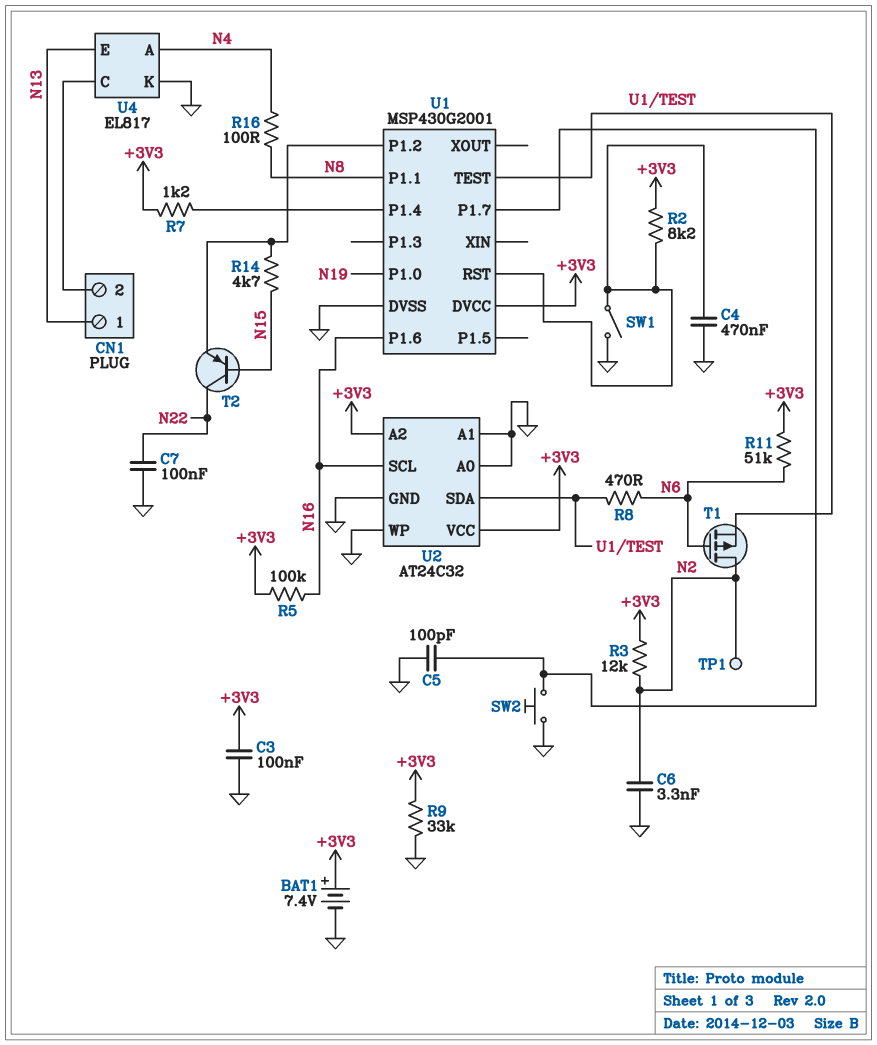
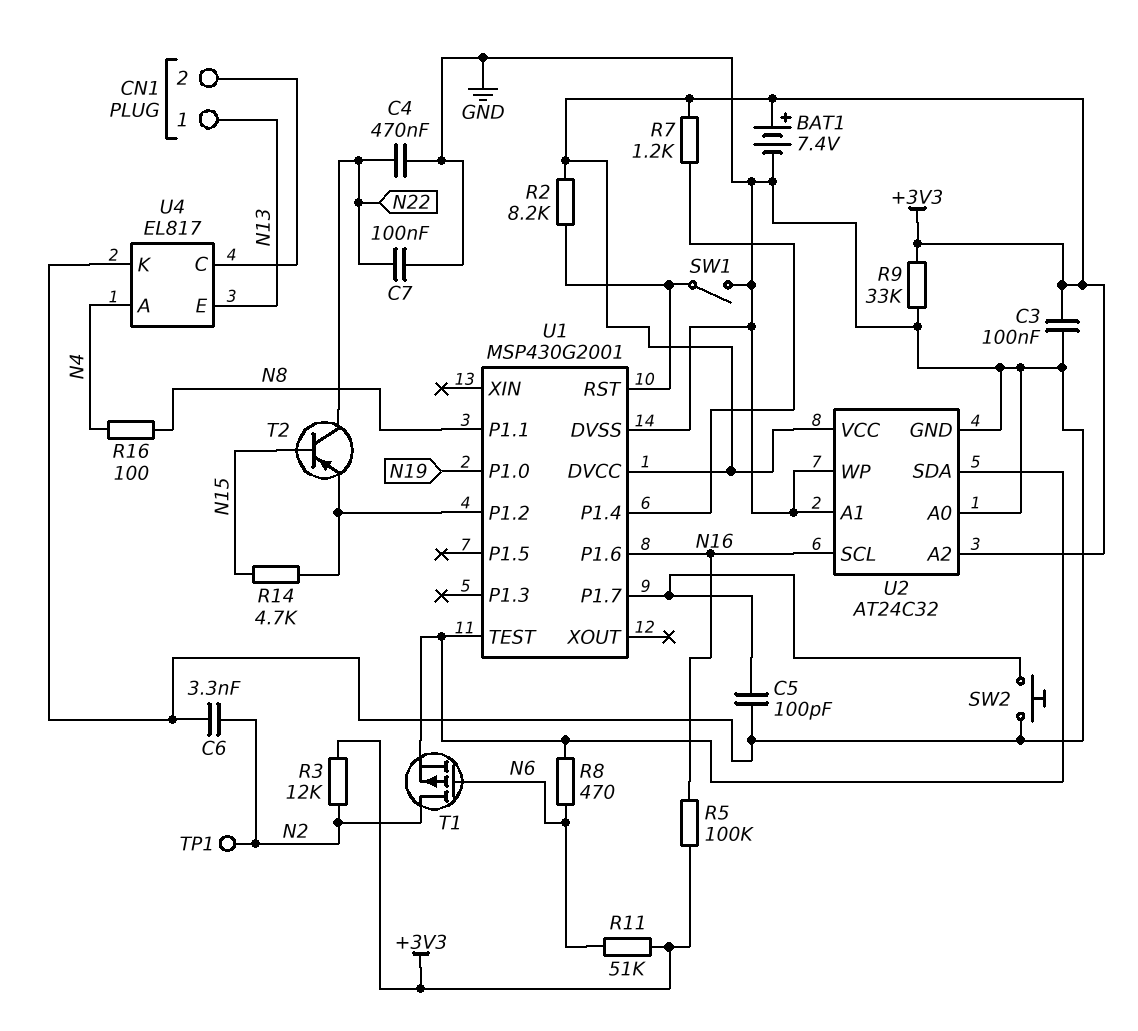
C4: 470nF (GND, U1/RST) -> 470nF (GND, N22)

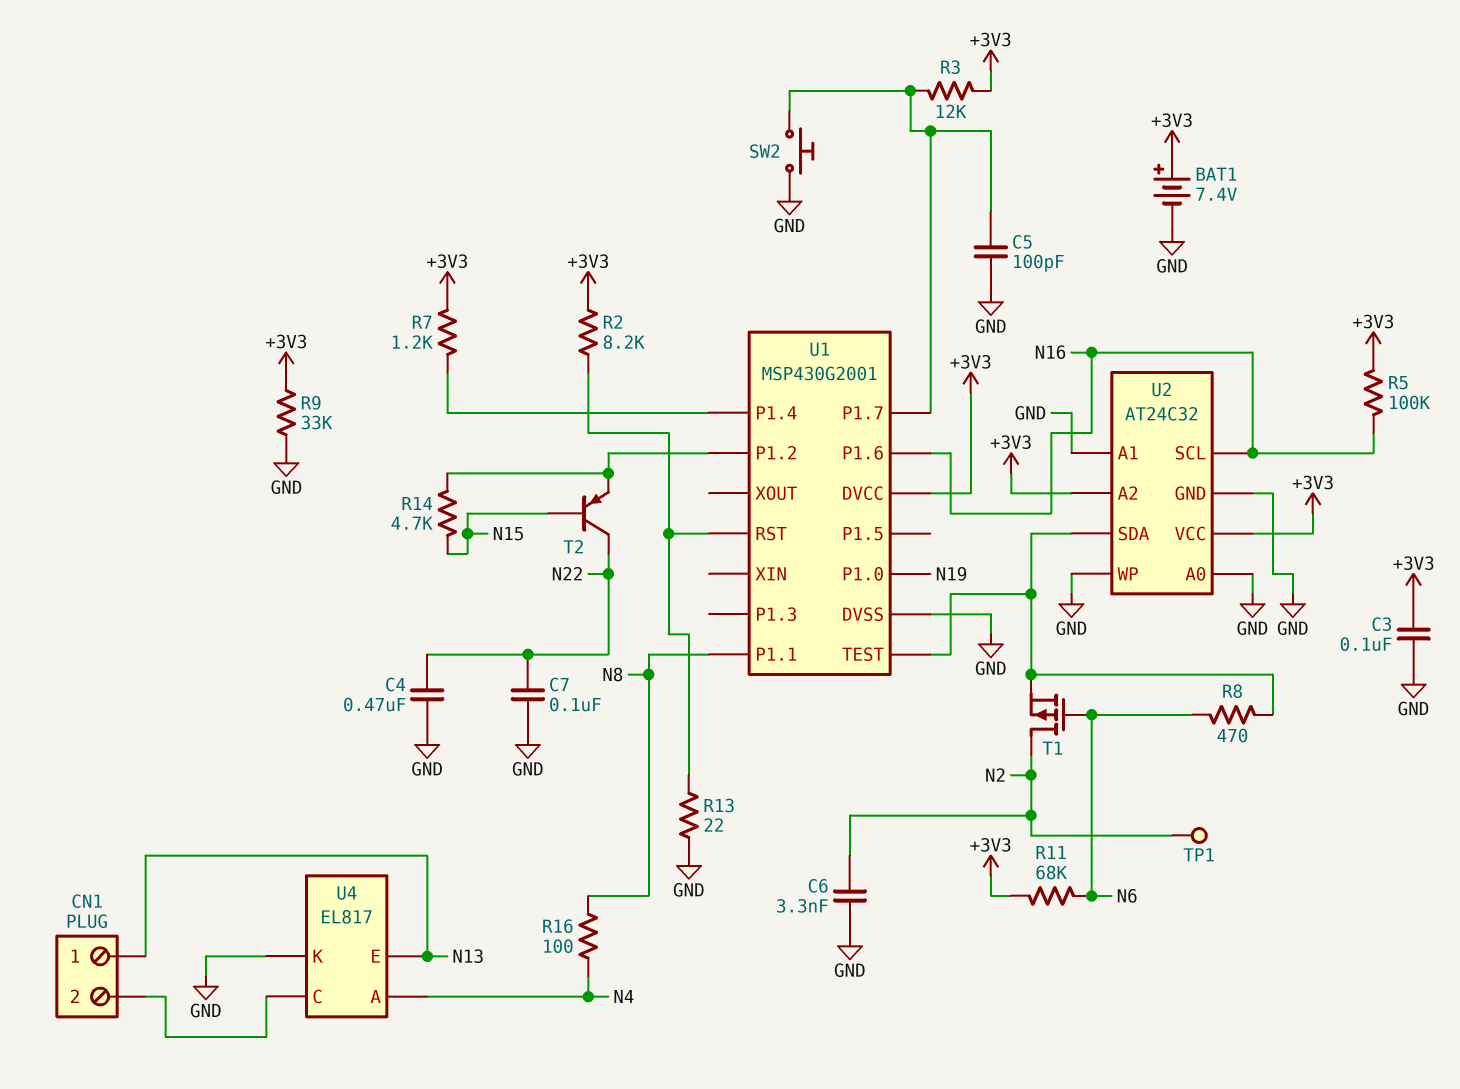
R3: 12k (+3V3, N2) -> 12k (+3V3, U1/P1.7)
R11: 51k (+3V3, N6) -> 68k (+3V3, N6)
R13: none -> 22 (GND, U1/RST)
SW1: switch (GND, U1/RST) -> none

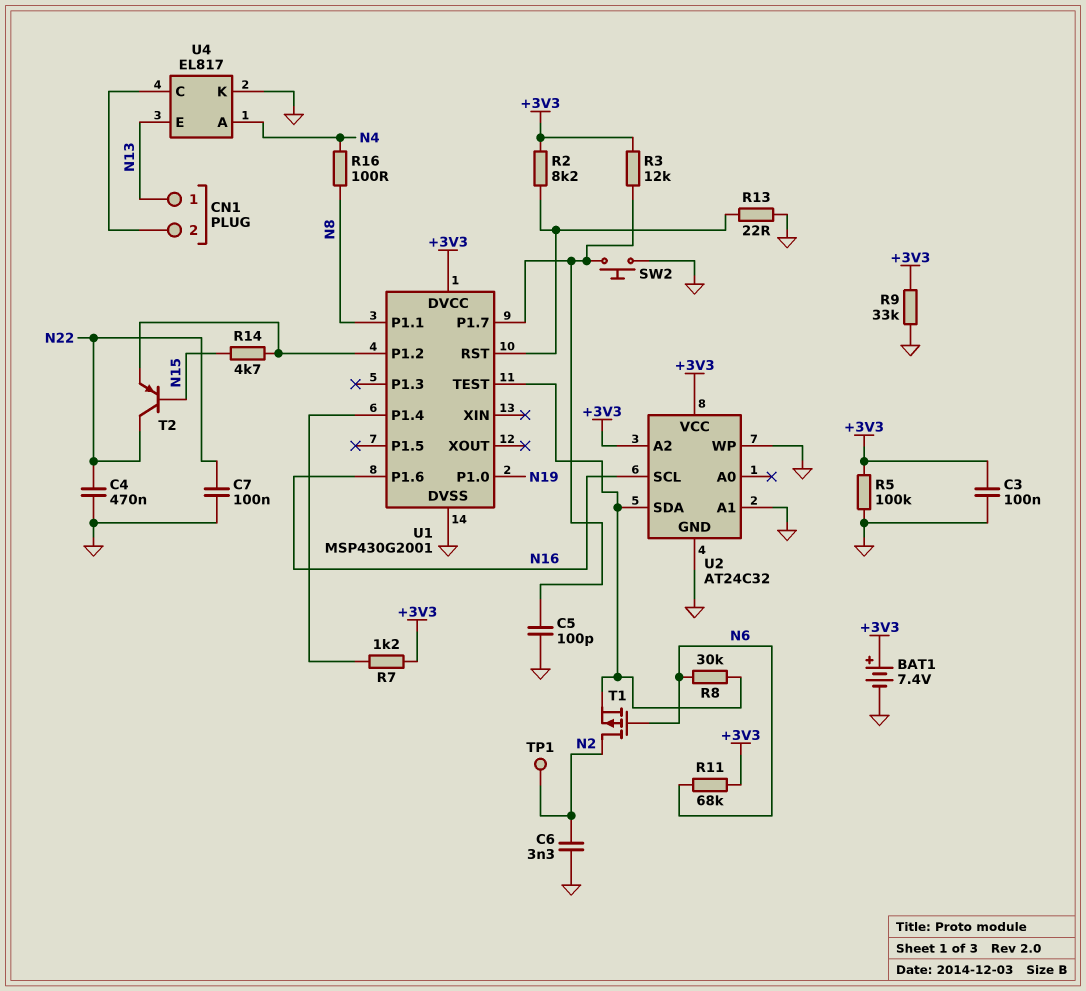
R5: 100k (+3V3, N16) -> 100k (+3V3, GND)
R8: 470 (N6, U1/TEST) -> 30k (N6, U1/TEST)
U2 pin A0: GND -> none

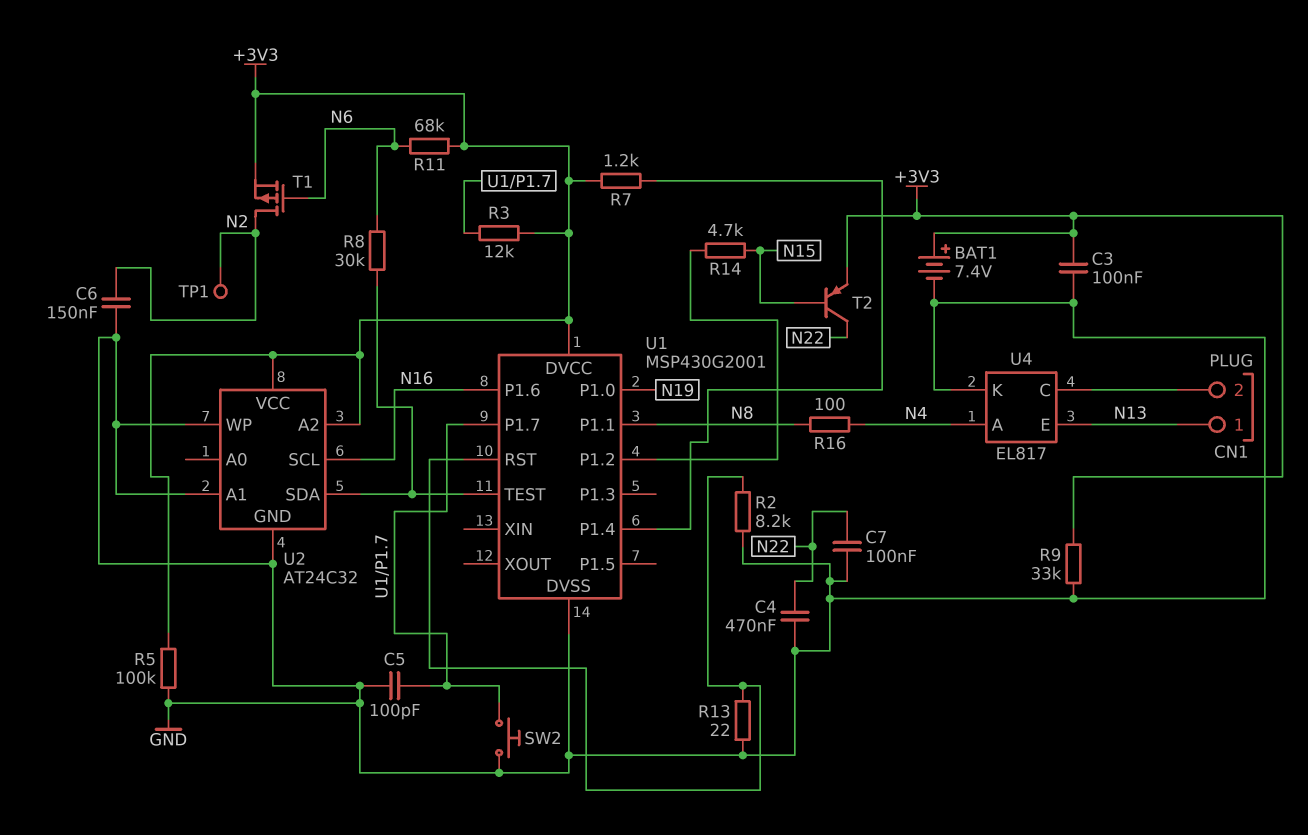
C6: 3.3nF (GND, N2) -> 150nF (GND, N2)
R2: 8.2k (+3V3, U1/RST) -> 8.2k (GND, U1/RST)
T1: PMOS (G N6, D N2, S U1/TEST) -> PMOS (G N6, D N2, S +3V3)
T2: PNP (B N15, C N22, E U1/P1.2) -> PNP (B N15, C N22, E +3V3)

